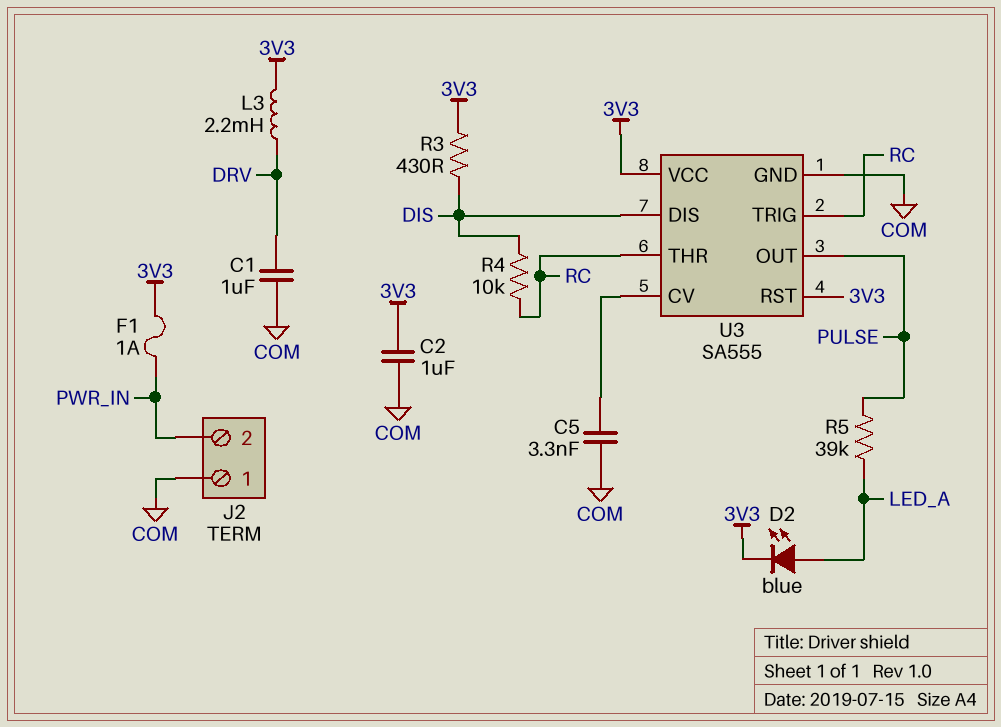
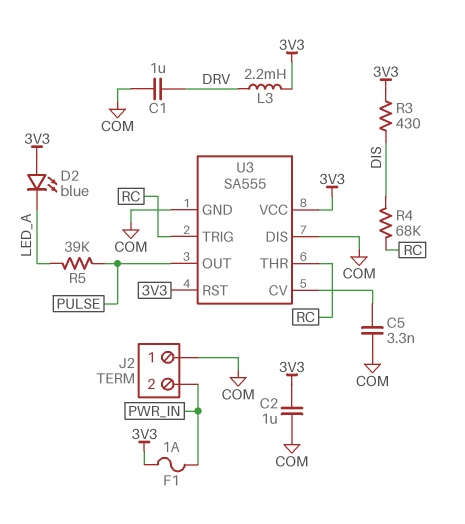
D2: LED blue (A LED_A, K 3V3) -> LED blue (A 3V3, K LED_A)
R4: 10k (DIS, RC) -> 68k (DIS, RC)
U3 pin DIS: DIS -> COM

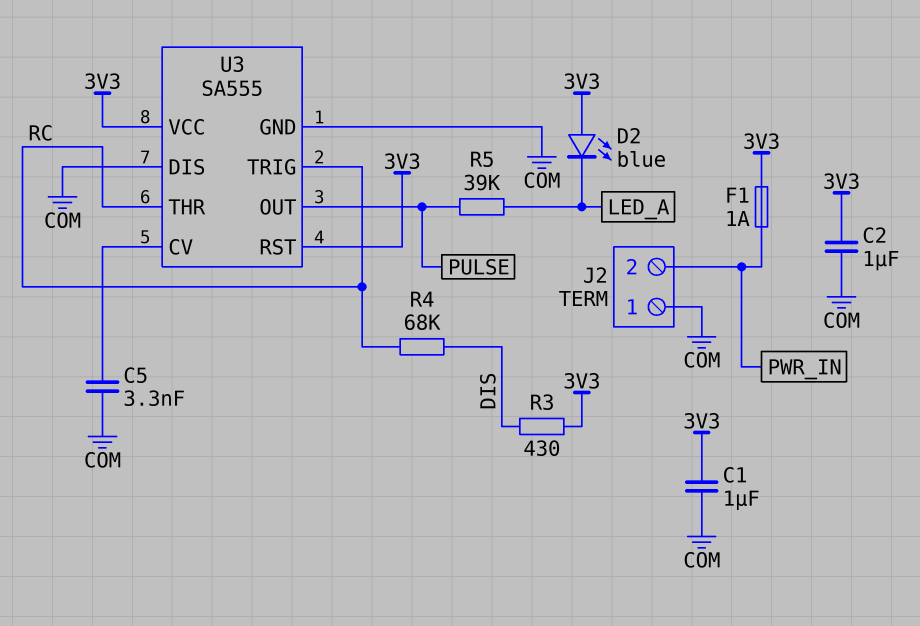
C1: 1uF (COM, DRV) -> 1uF (3V3, COM)
L3: 2.2mH (3V3, DRV) -> none

